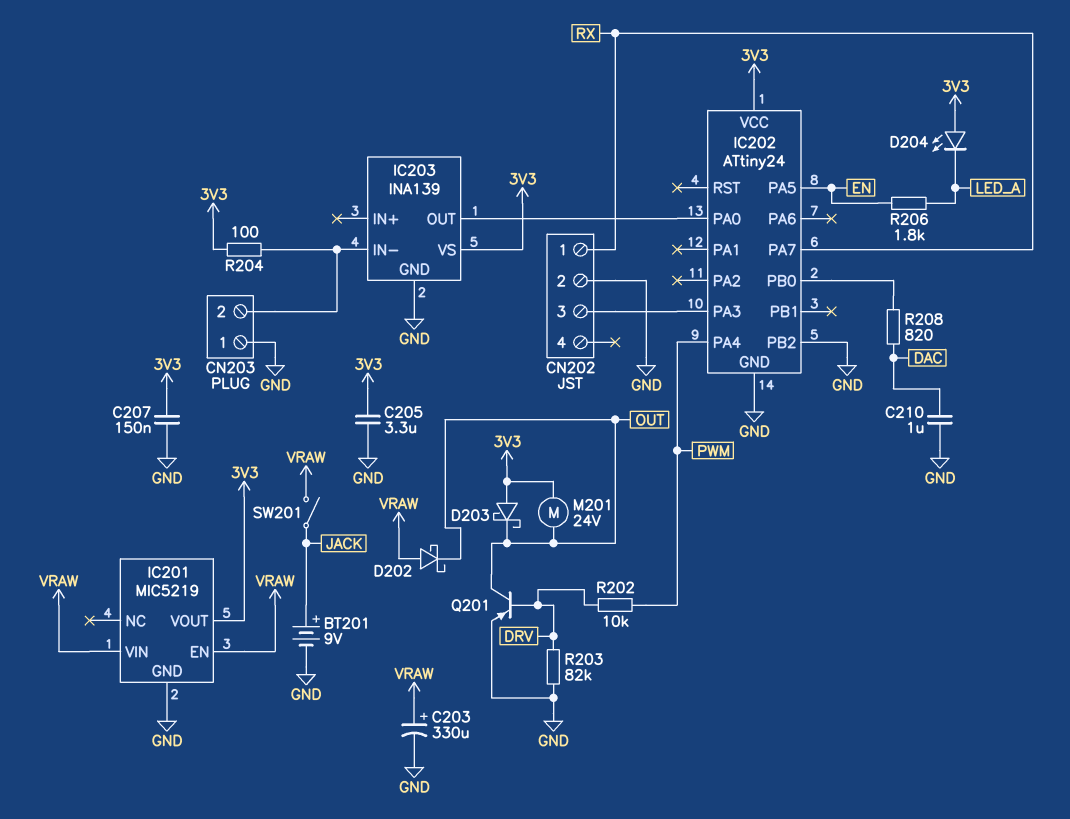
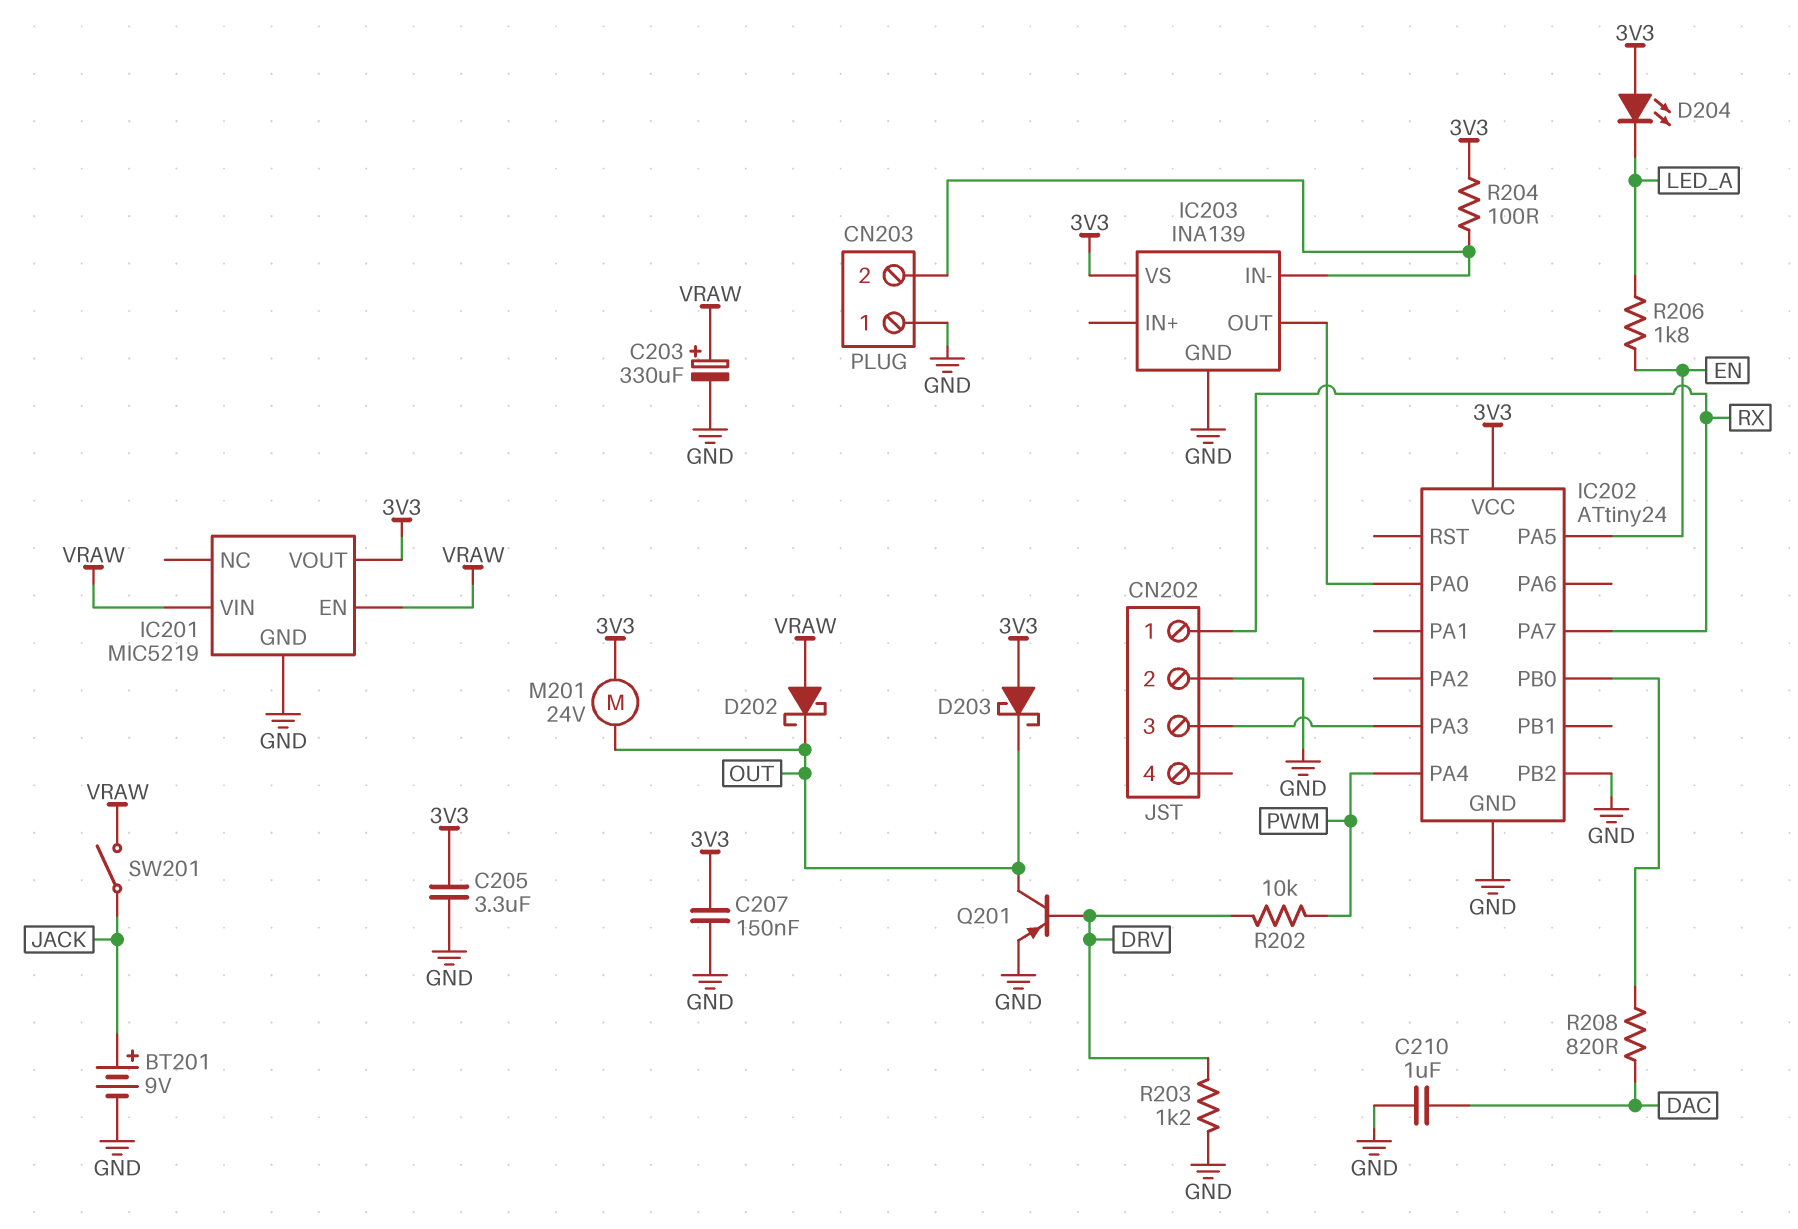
R203: 82k (DRV, GND) -> 1.2k (DRV, GND)

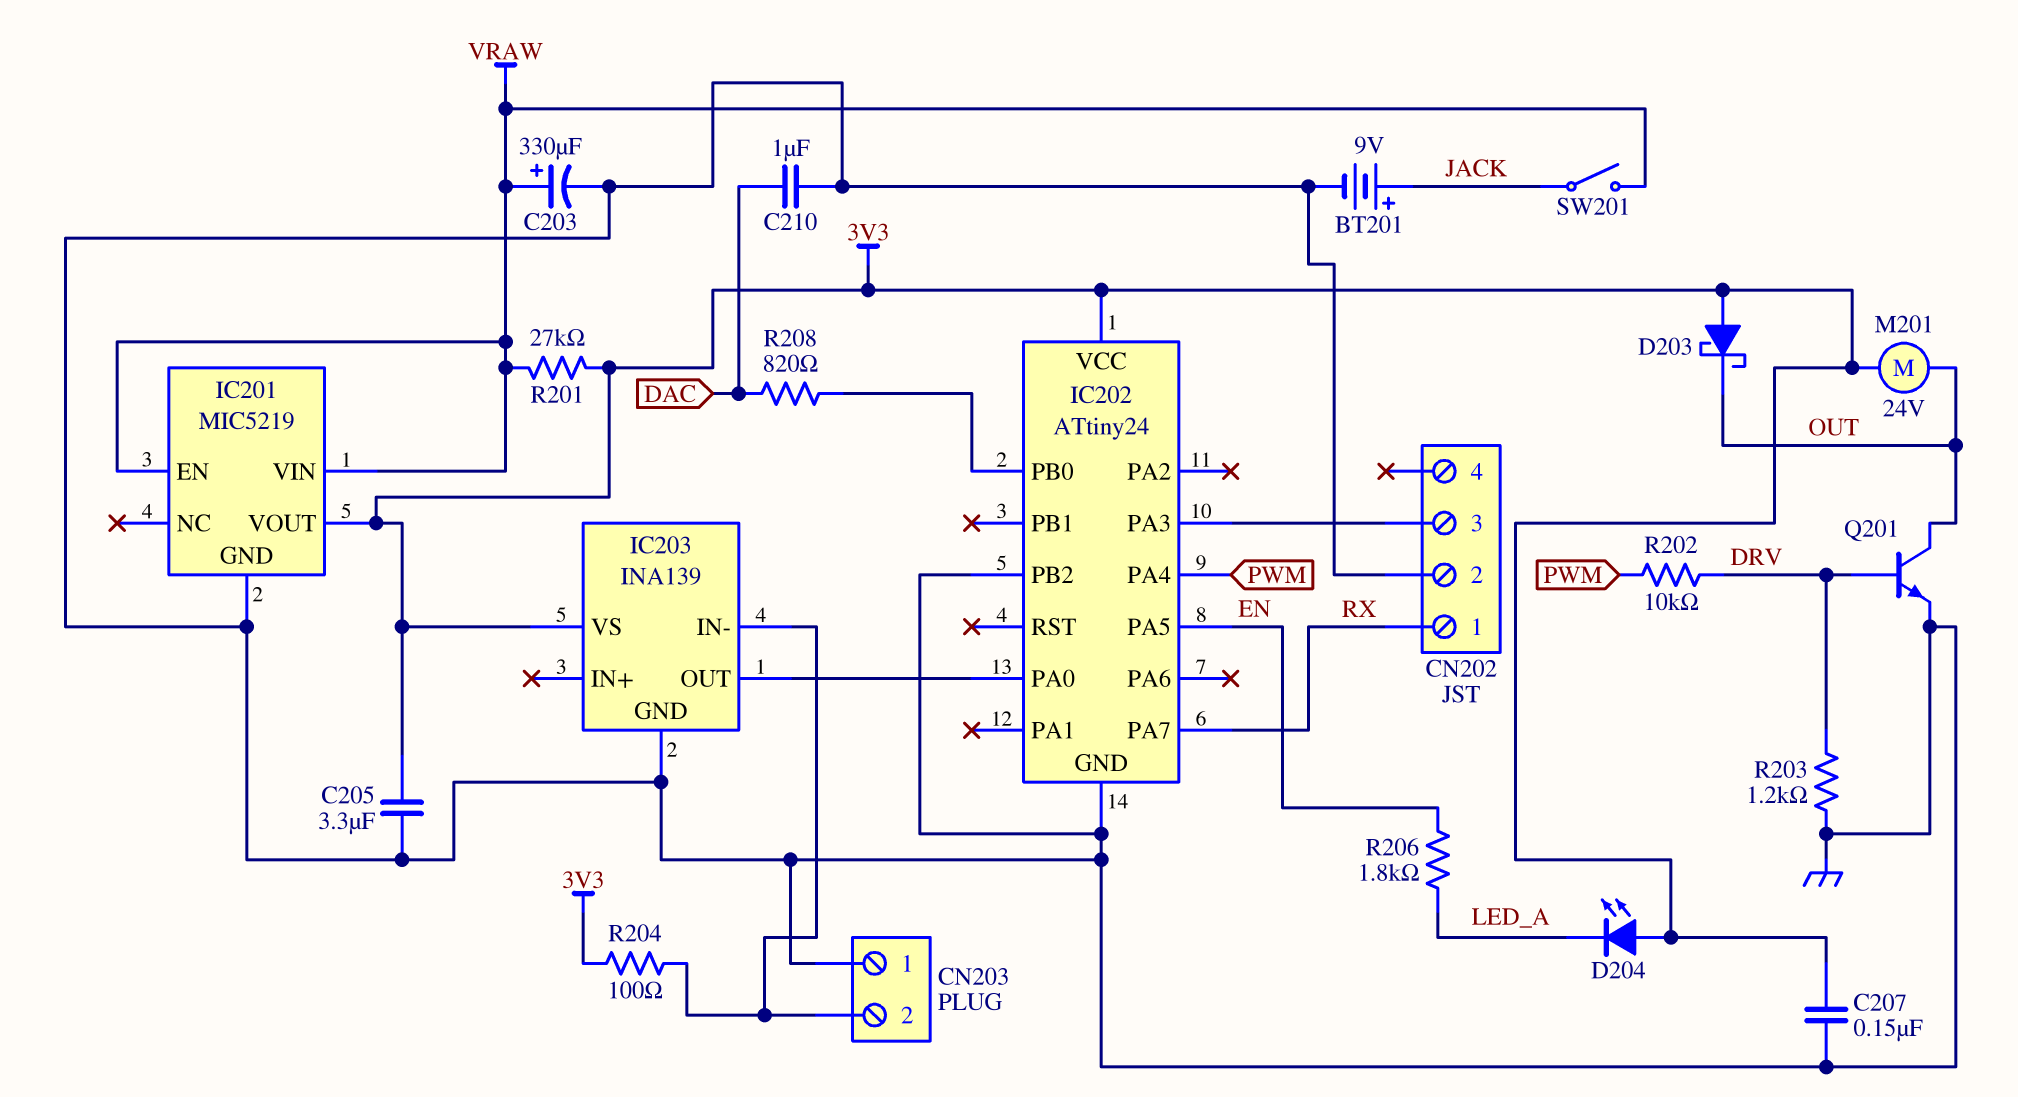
D202: schottky (A VRAW, K OUT) -> none
Q201: PNP (B DRV, C OUT, E GND) -> NPN (B DRV, C OUT, E GND)
R201: none -> 27k (3V3, VRAW)

